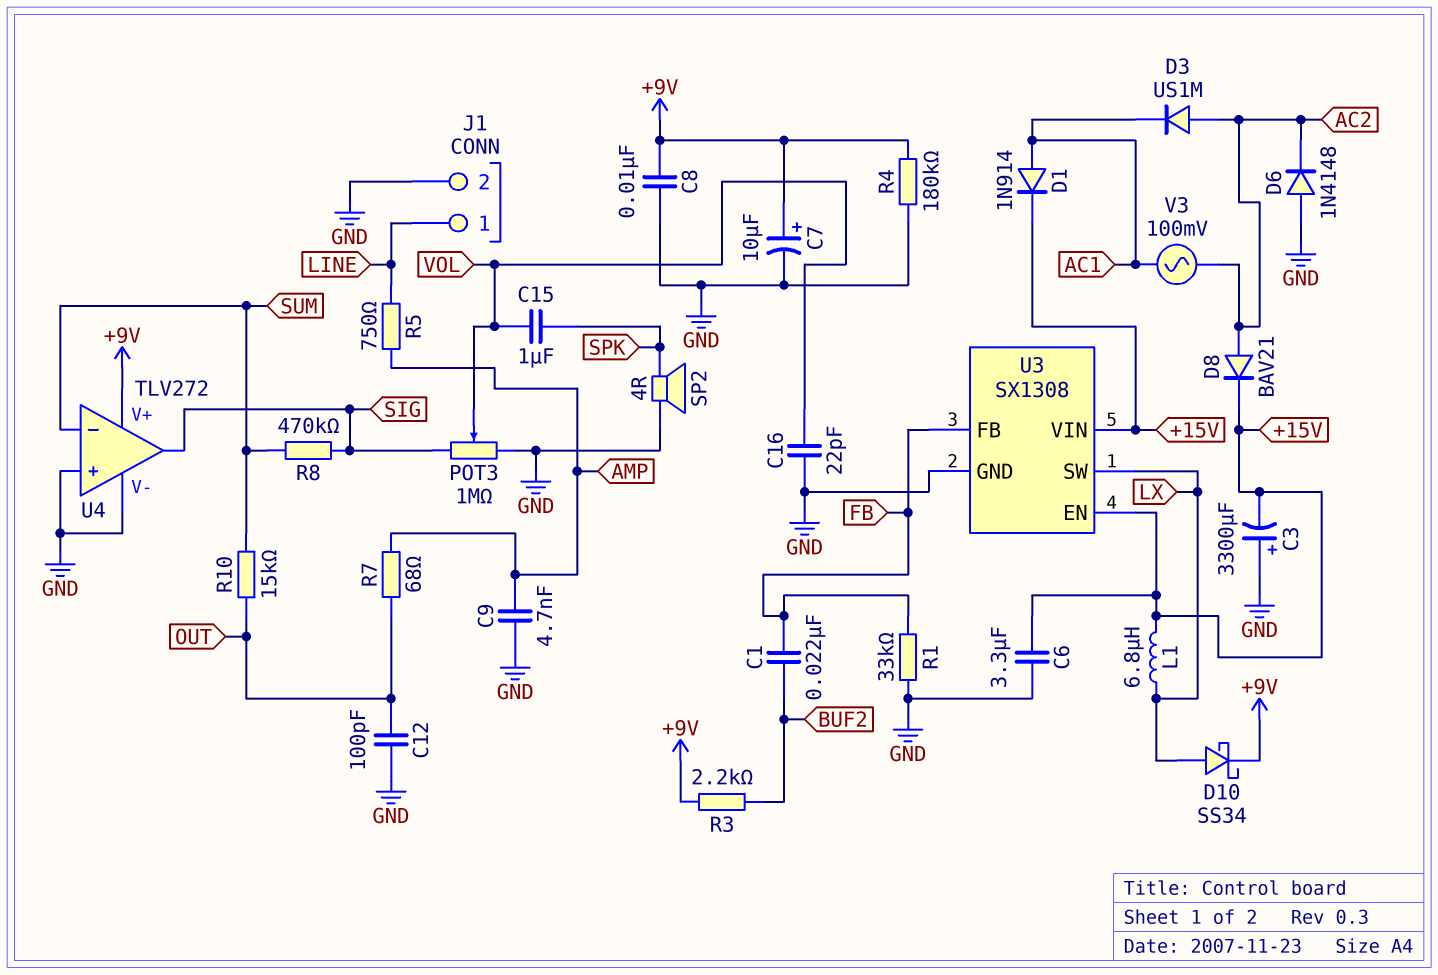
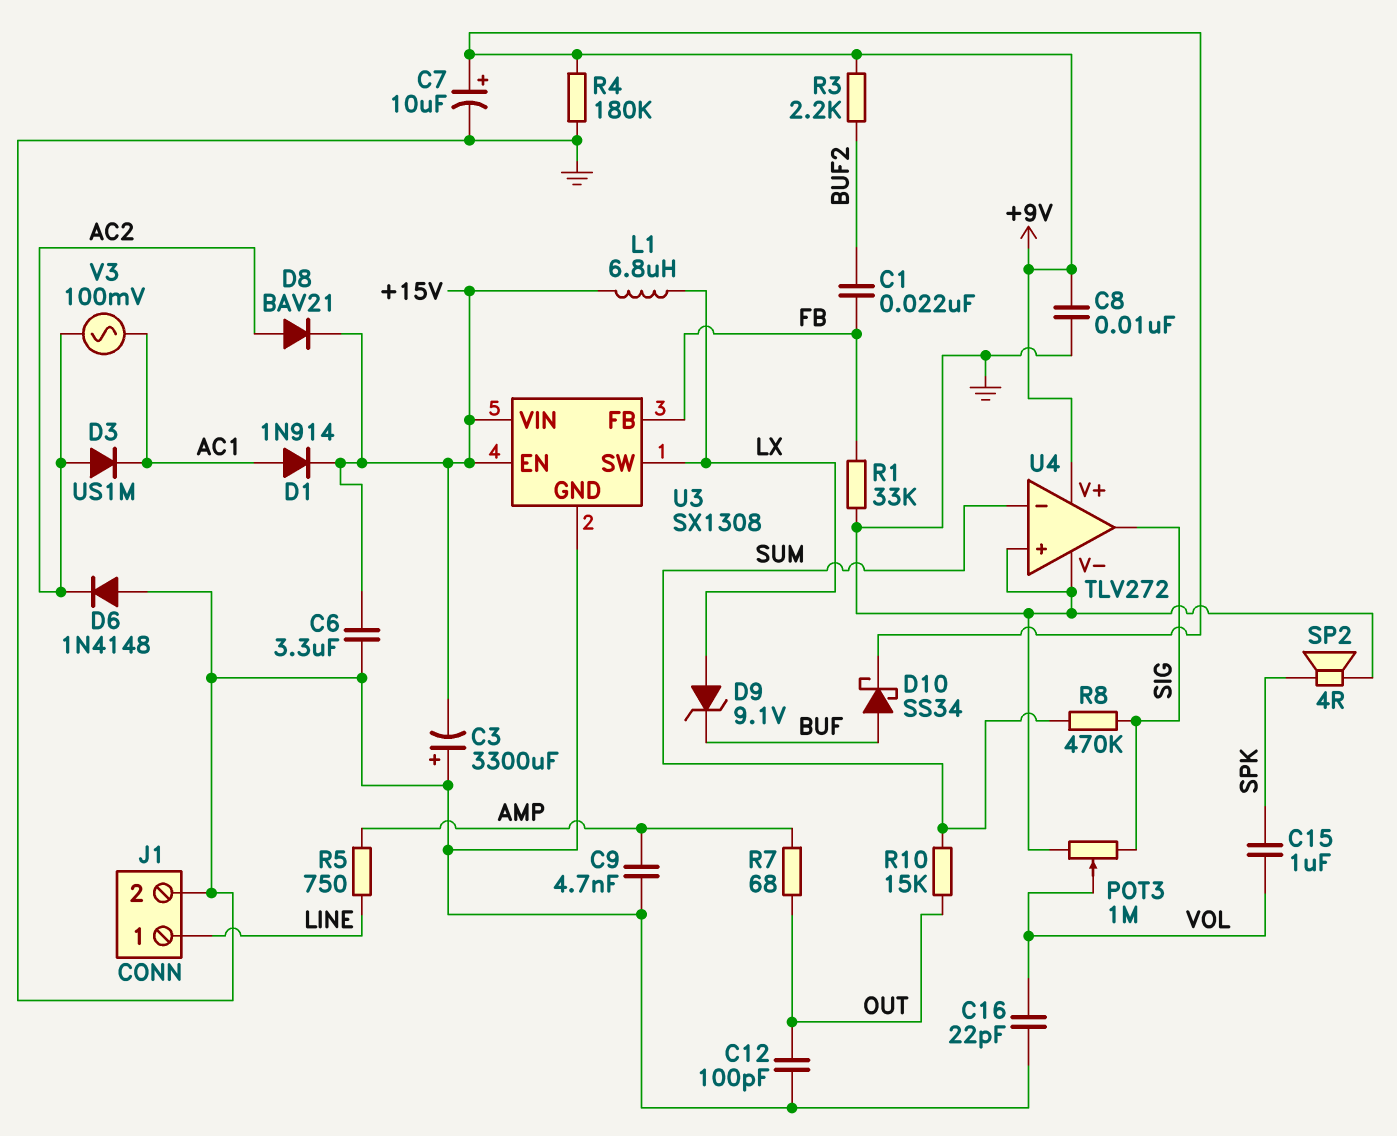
D9: none -> zener 9.1V (A LX, K BUF)
D10: schottky SS34 (A LX, K +9V) -> schottky SS34 (A BUF, K +9V)

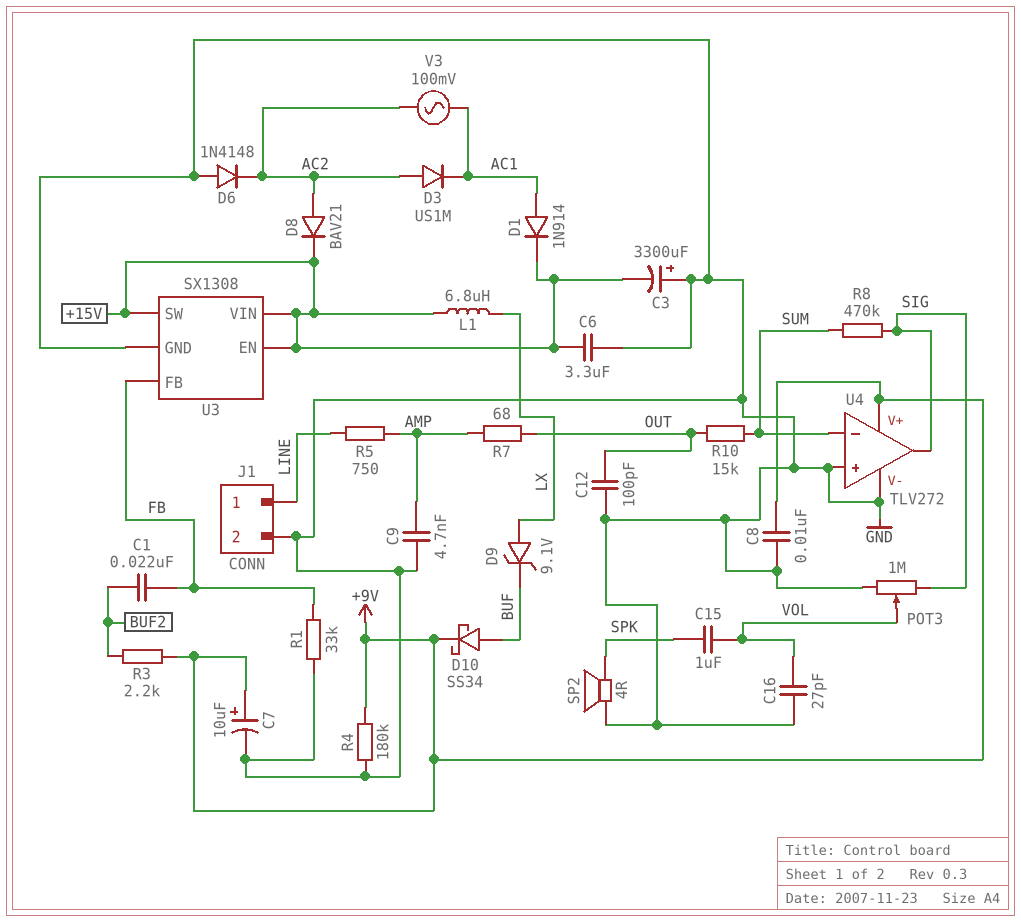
C16: 22pF (GND, VOL) -> 27pF (GND, VOL)
U3 pin SW: LX -> +15V

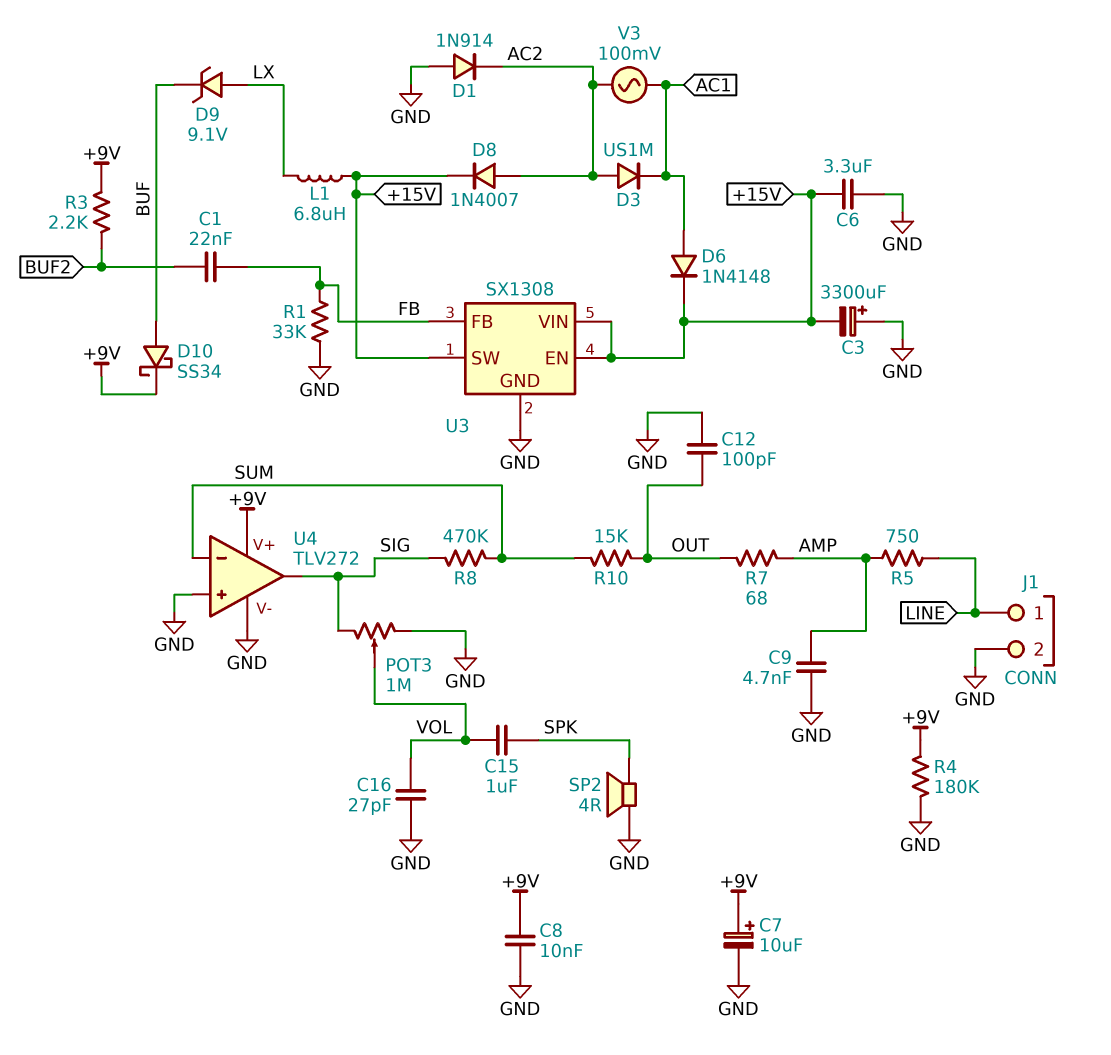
D1: diode 1N914 (A AC1, K +15V) -> diode 1N914 (A GND, K AC2)
D6: diode 1N4148 (A GND, K AC2) -> diode 1N4148 (A AC1, K +15V)
D8: diode BAV21 (A AC2, K +15V) -> diode 1N4007 (A AC2, K +15V)

